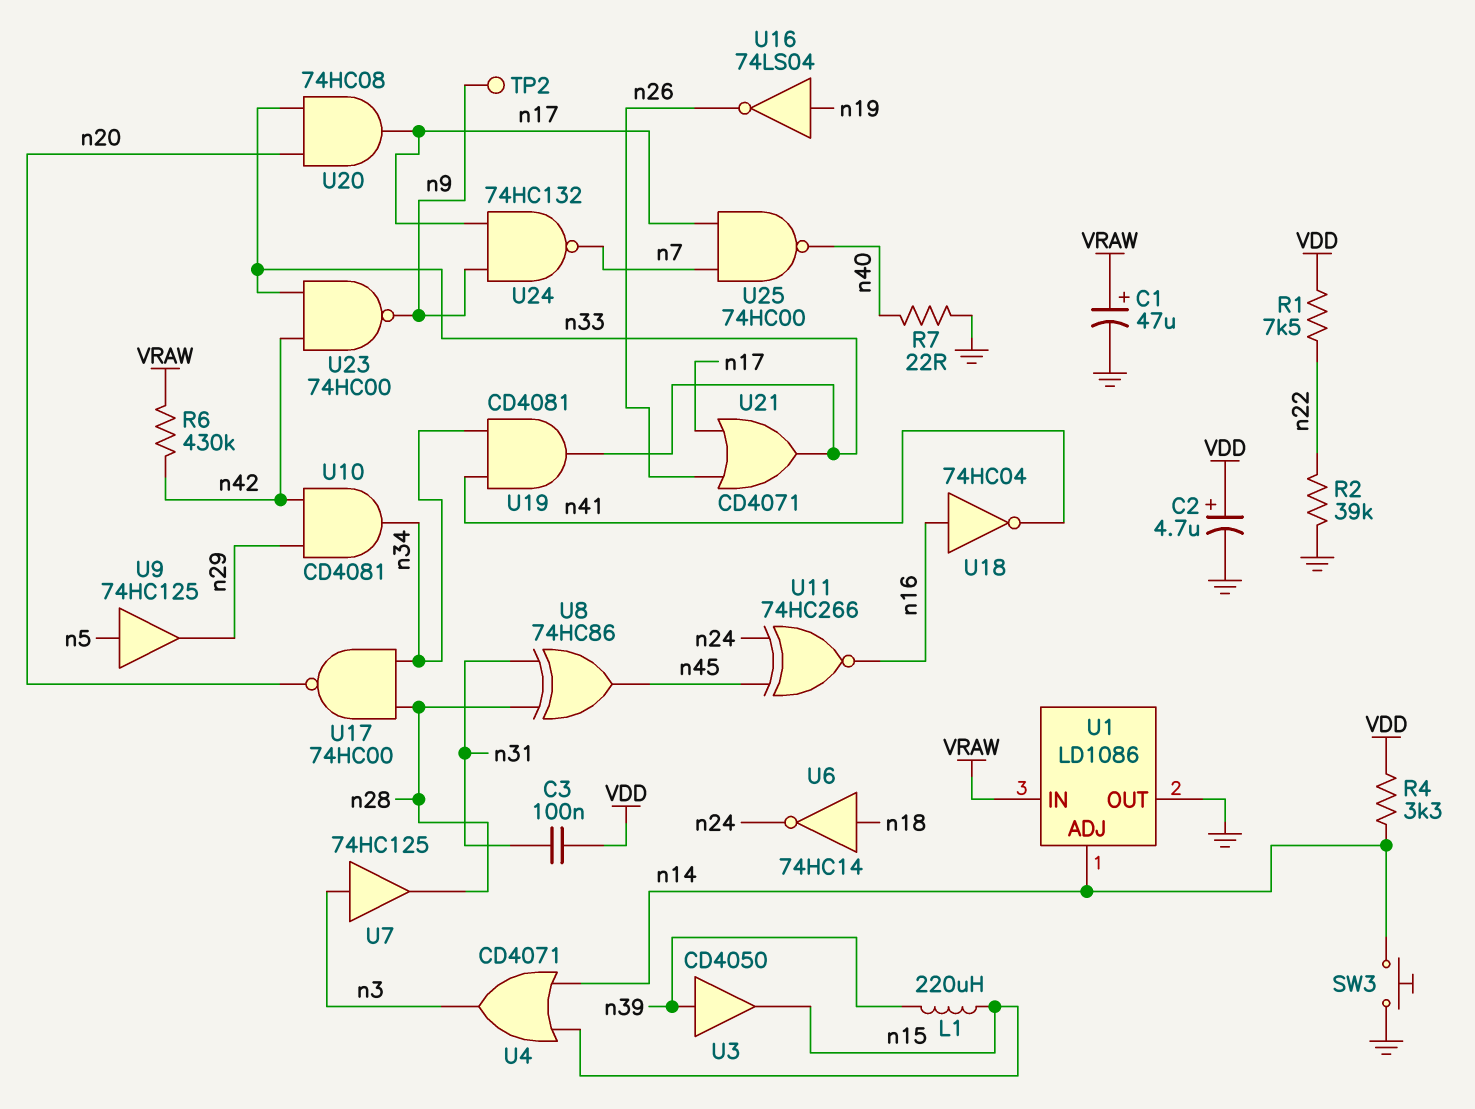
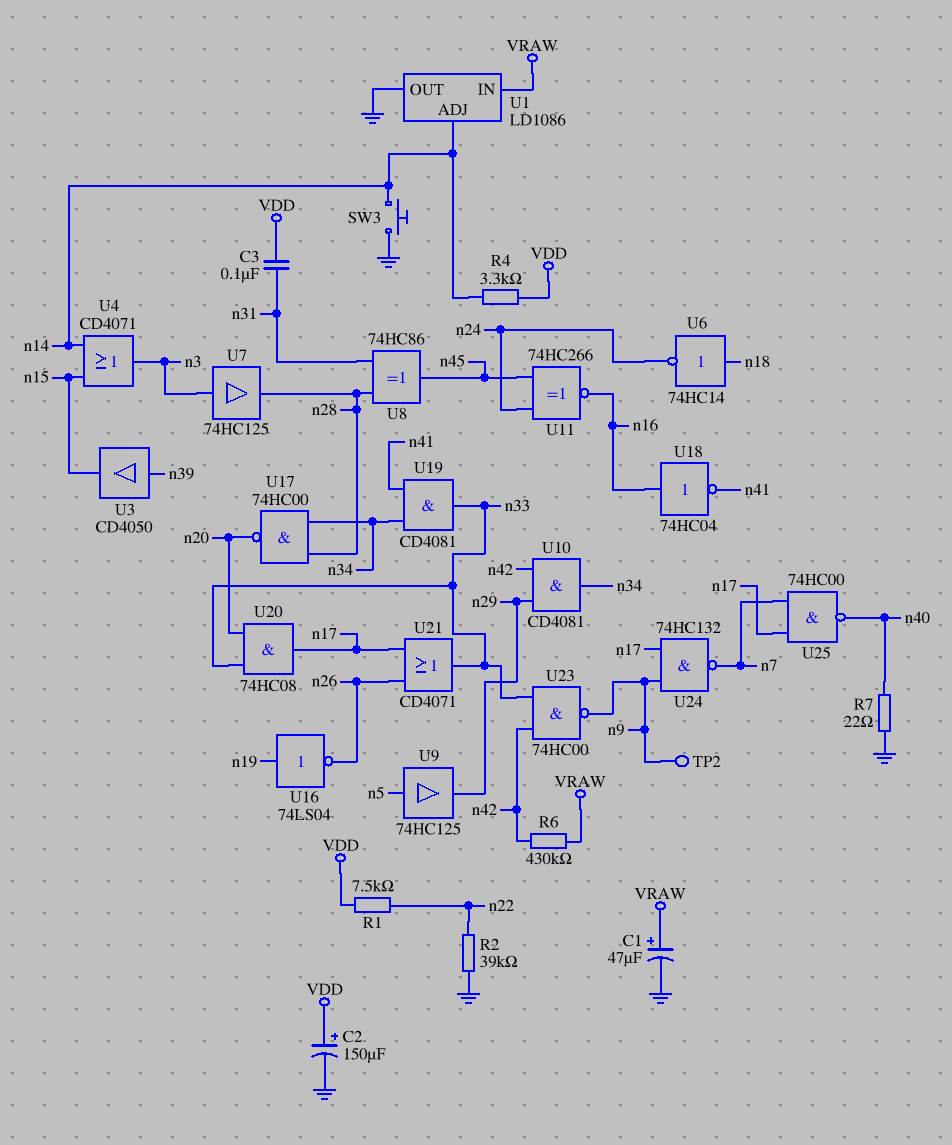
C2: 4.7uF (plus VDD, minus GND) -> 150uF (plus VDD, minus GND)
L1: 220uH (n15, n39) -> none

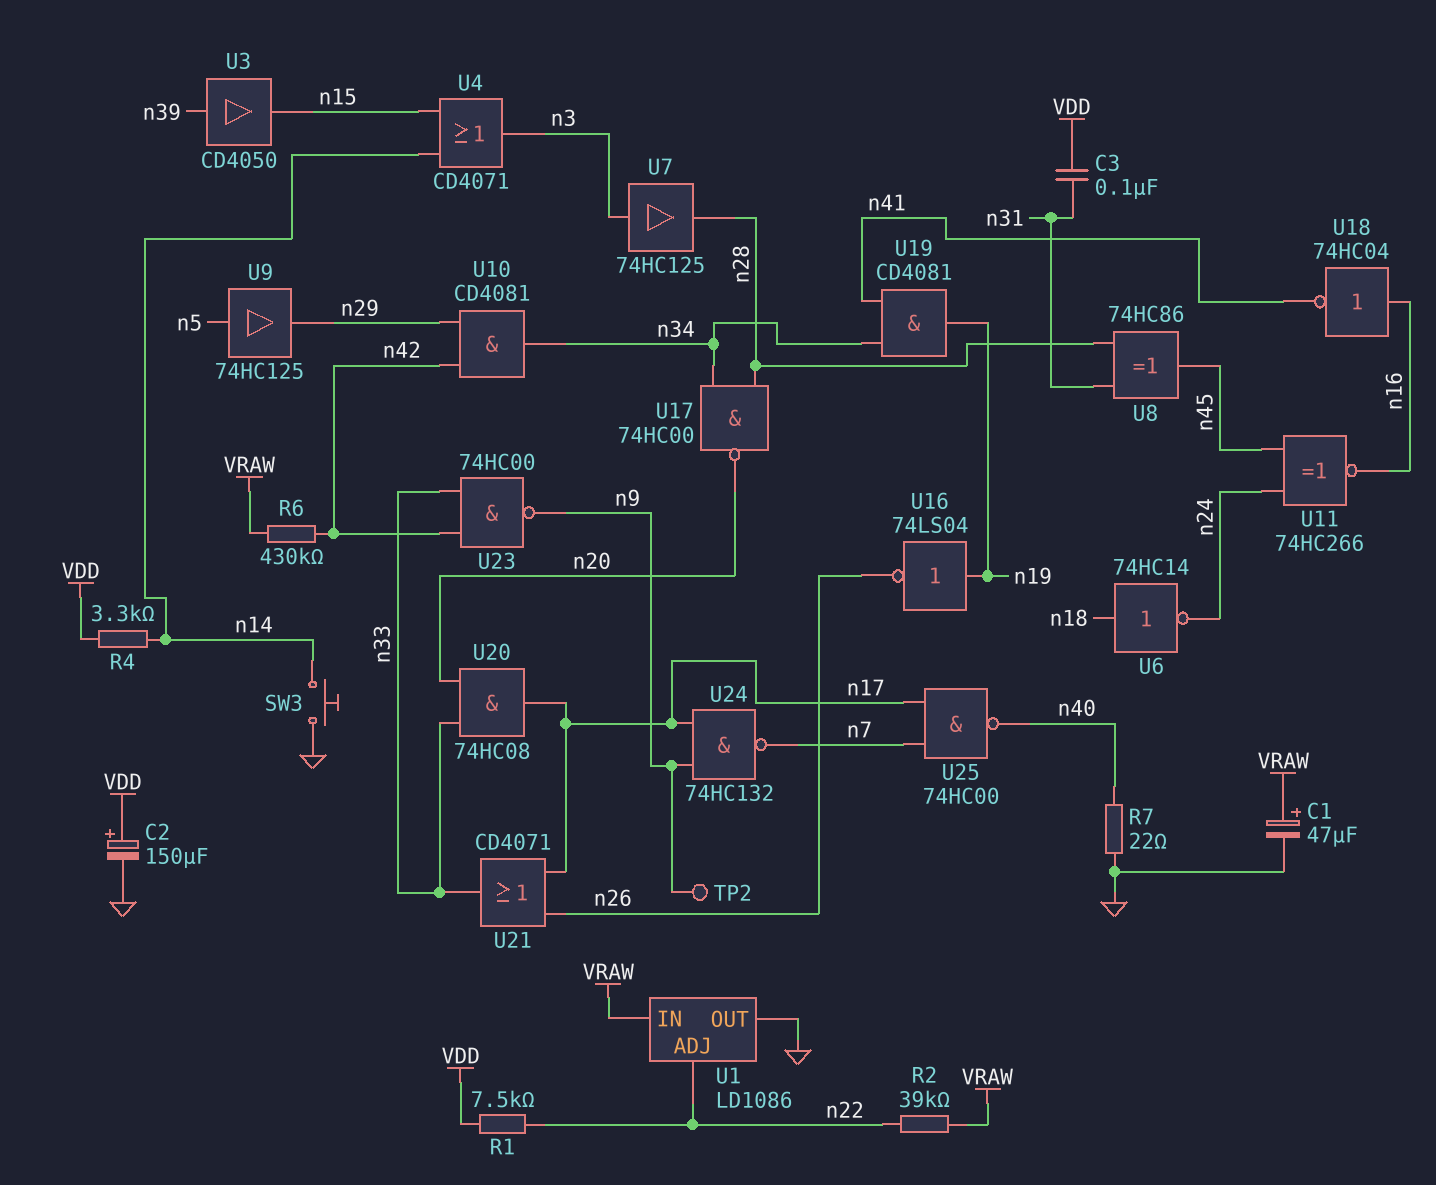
R2: 39k (GND, n22) -> 39k (VRAW, n22)
U1 pin ADJ: n14 -> n22
U19: AND CD4081 (in n34, in n41, out n33) -> AND CD4081 (in n34, in n41, out n19)

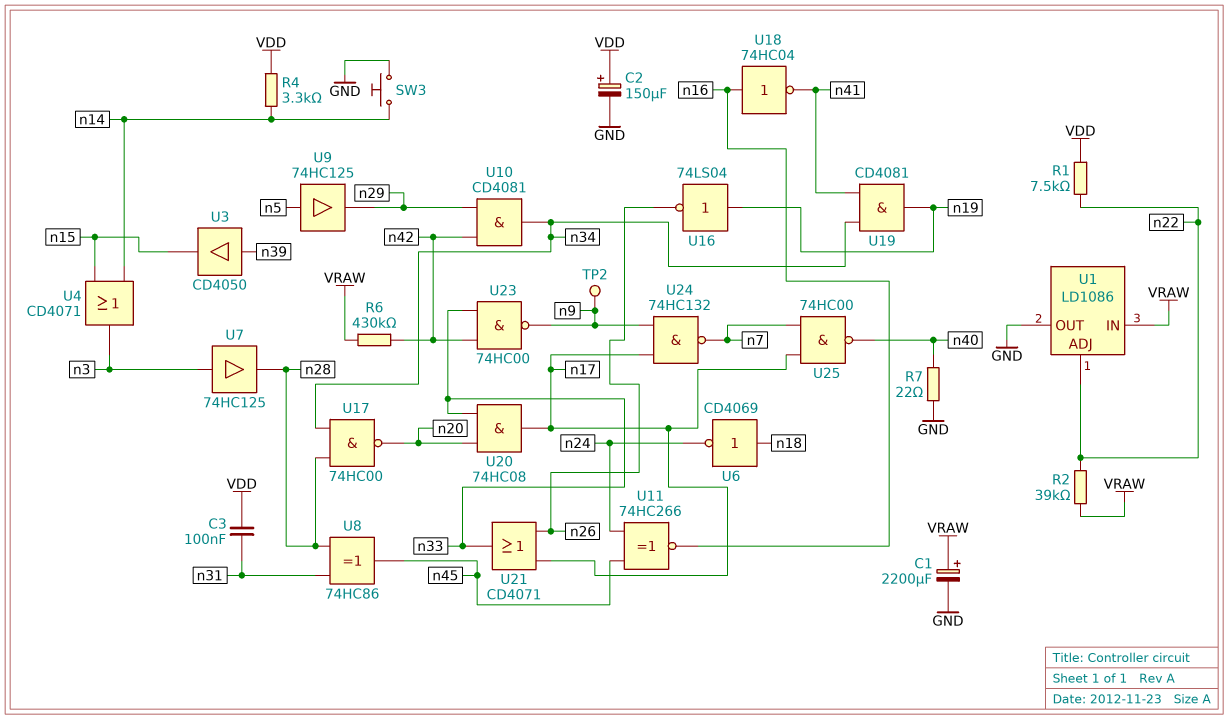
C1: 47uF (plus VRAW, minus GND) -> 2200uF (plus VRAW, minus GND)
U6: NOT 74HC14 (in n18, out n24) -> NOT CD4069 (in n18, out n24)

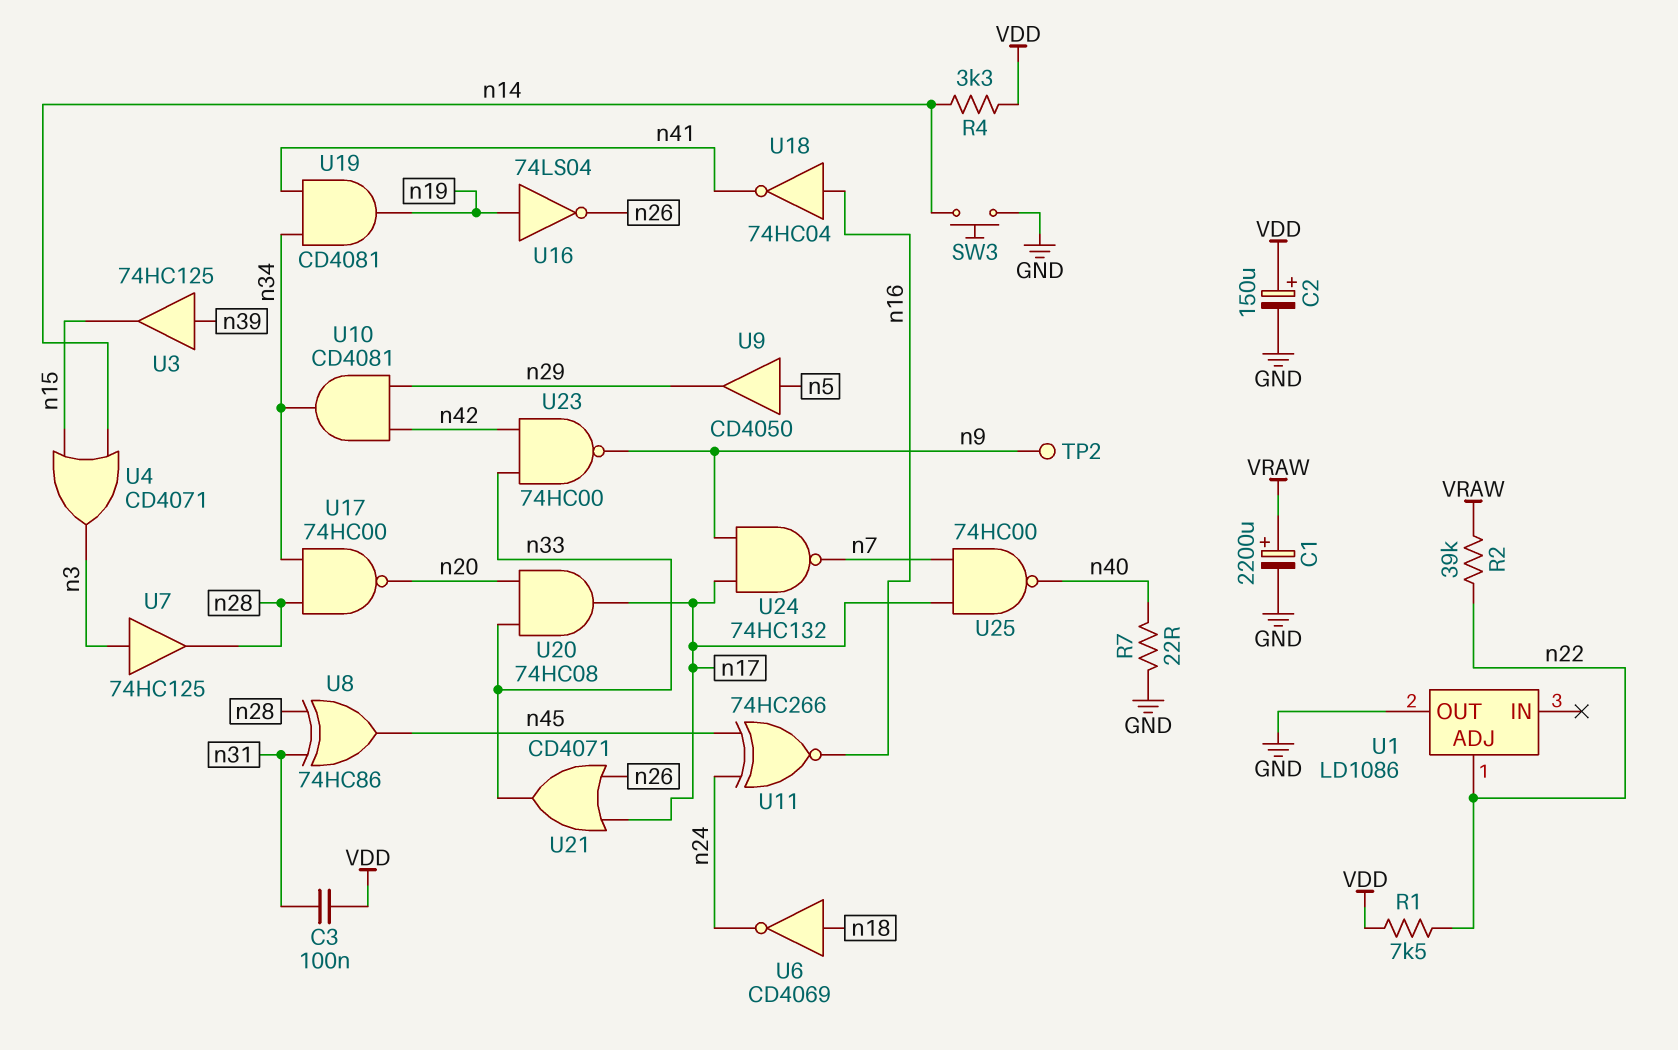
R6: 430k (VRAW, n42) -> none
U1 pin IN: VRAW -> none
U3: buffer CD4050 (in n39, out n15) -> buffer 74HC125 (in n39, out n15)
U9: buffer 74HC125 (in n5, out n29) -> buffer CD4050 (in n5, out n29)

